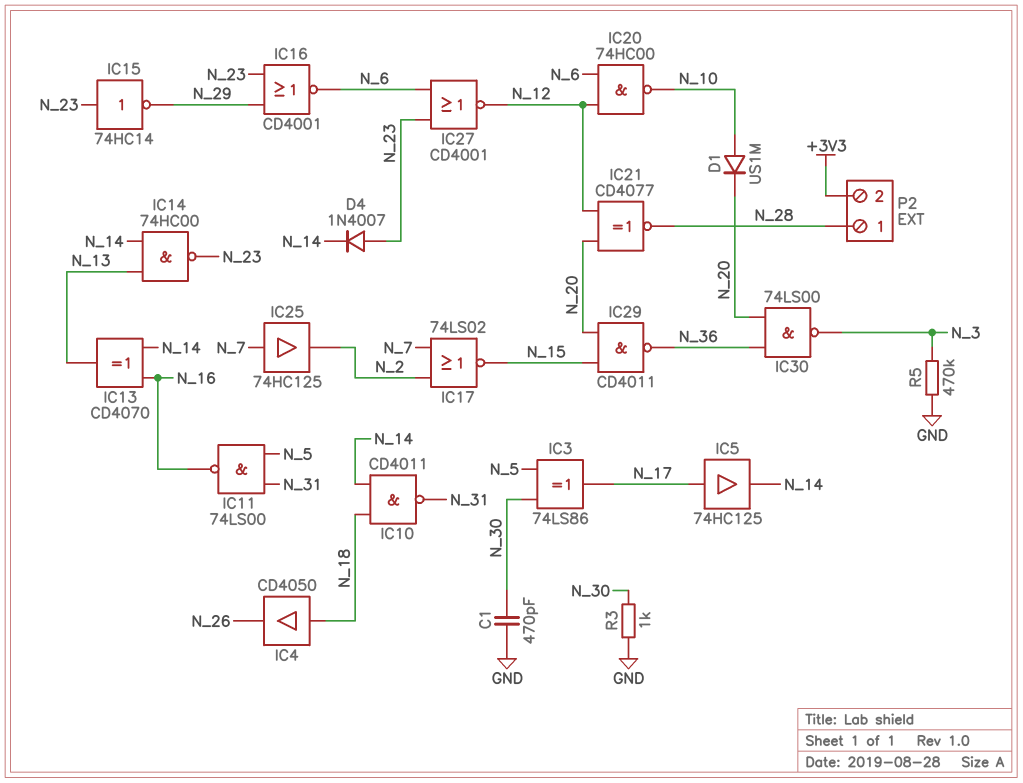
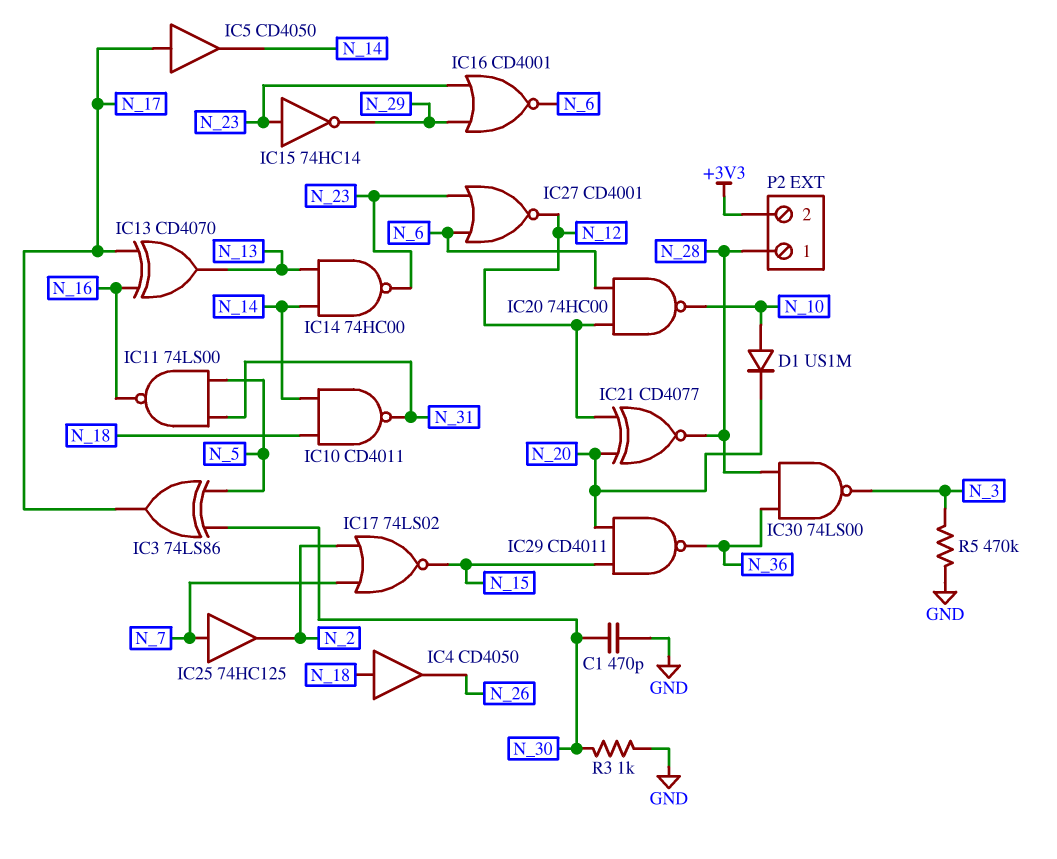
D4: diode 1N4007 (A N_23, K N_14) -> none
IC5: buffer 74HC125 (in N_17, out N_14) -> buffer CD4050 (in N_17, out N_14)
IC13: XOR CD4070 (in N_14, in N_16, out N_13) -> XOR CD4070 (in N_16, in N_17, out N_13)
IC30: NAND 74LS00 (in N_20, in N_36, out N_3) -> NAND 74LS00 (in N_28, in N_36, out N_3)

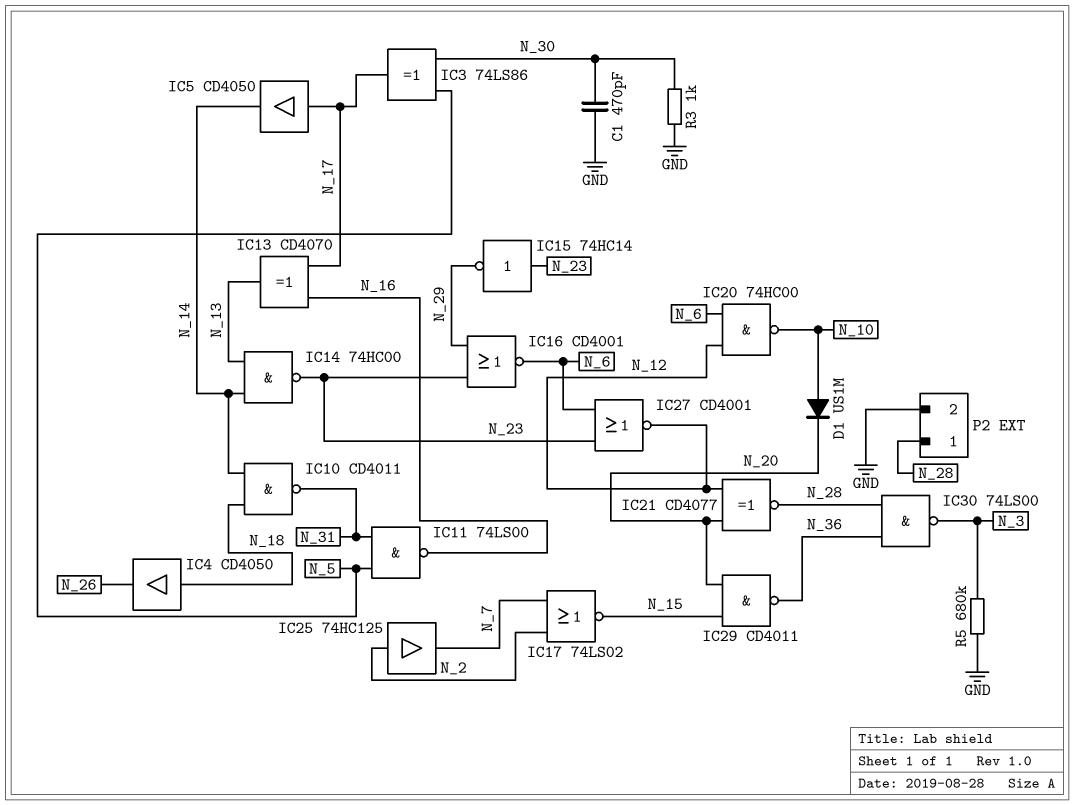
IC25: buffer 74HC125 (in N_7, out N_2) -> buffer 74HC125 (in N_2, out N_7)
P2 pin 2: +3V3 -> GND
R5: 470k (GND, N_3) -> 680k (GND, N_3)

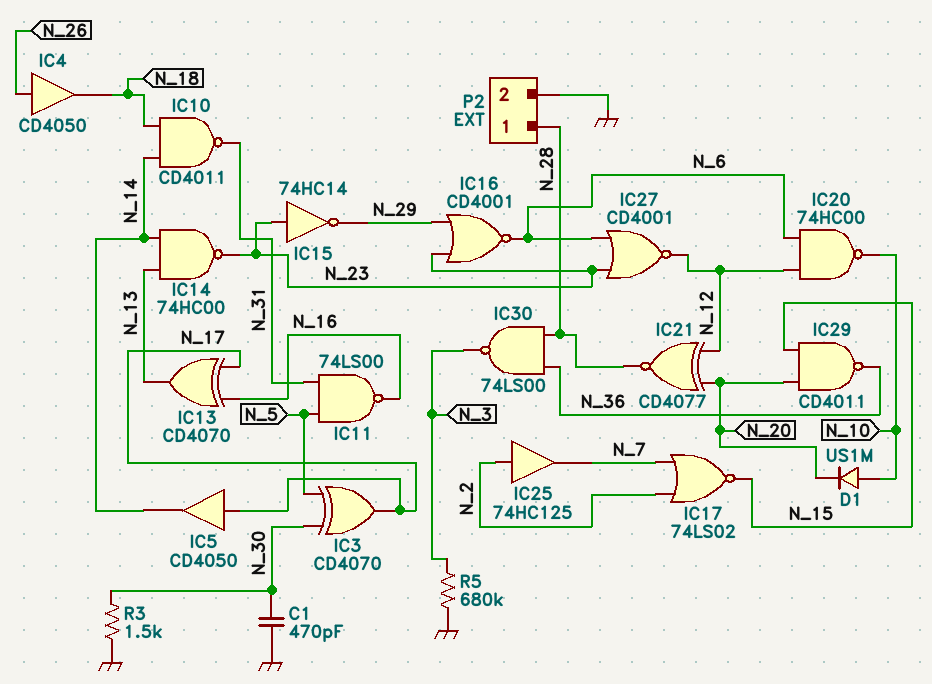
IC3: XOR 74LS86 (in N_5, in N_30, out N_17) -> XOR CD4070 (in N_5, in N_30, out N_17)
IC4: buffer CD4050 (in N_18, out N_26) -> buffer CD4050 (in N_26, out N_18)
R3: 1k (GND, N_30) -> 1.5k (GND, N_30)

